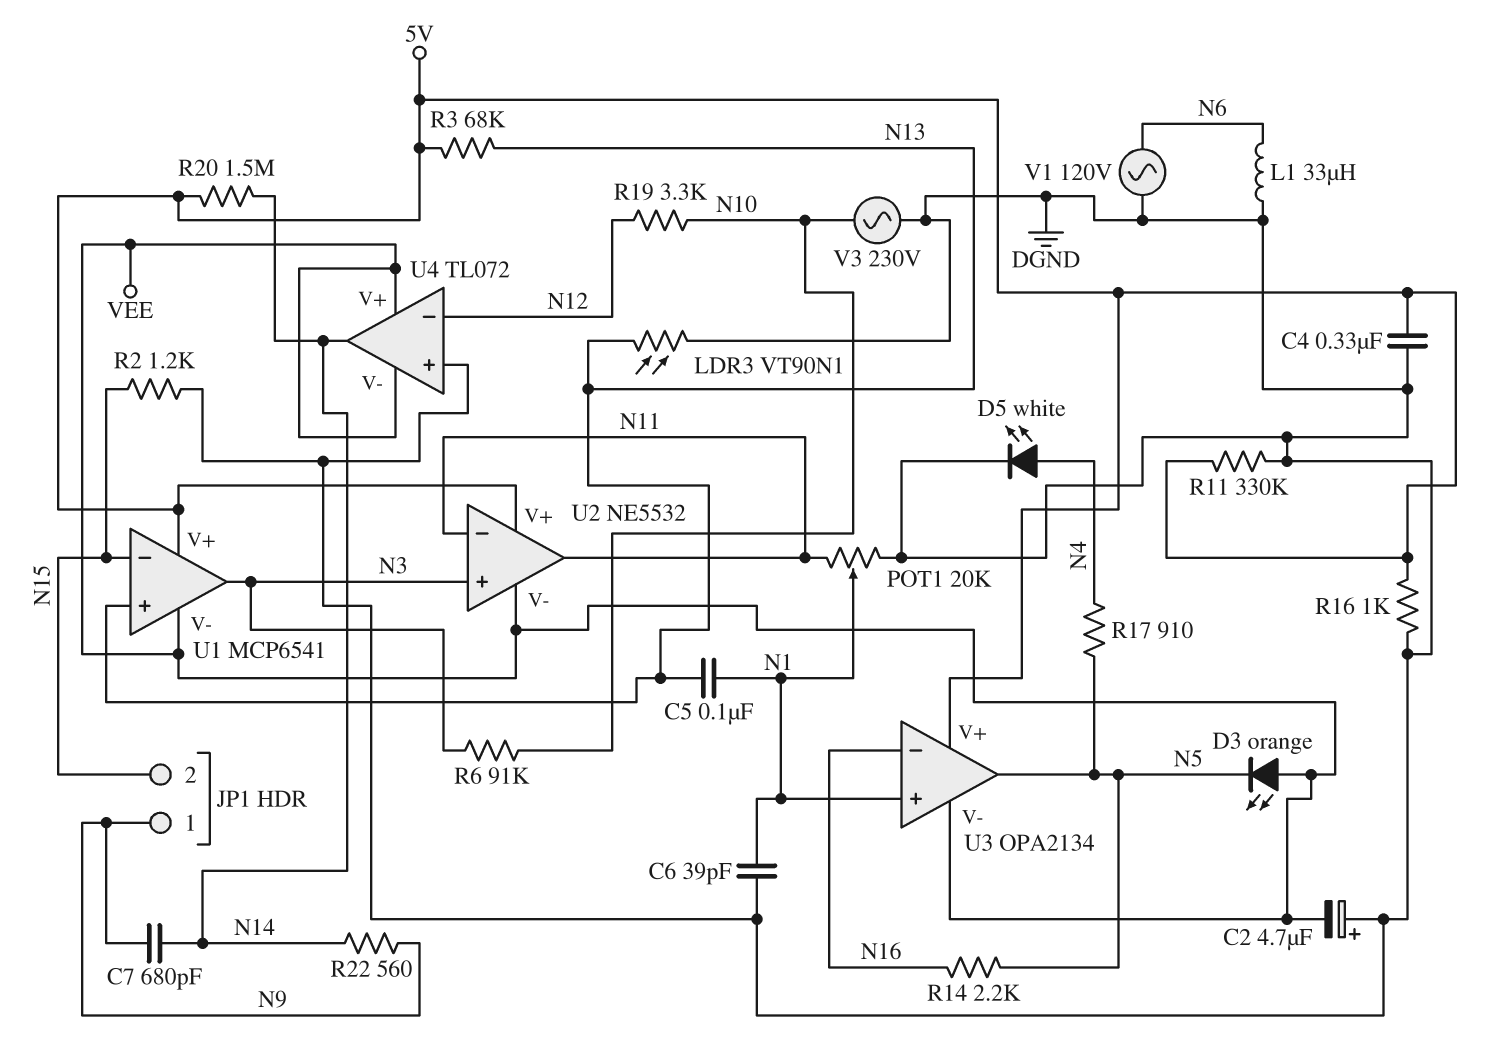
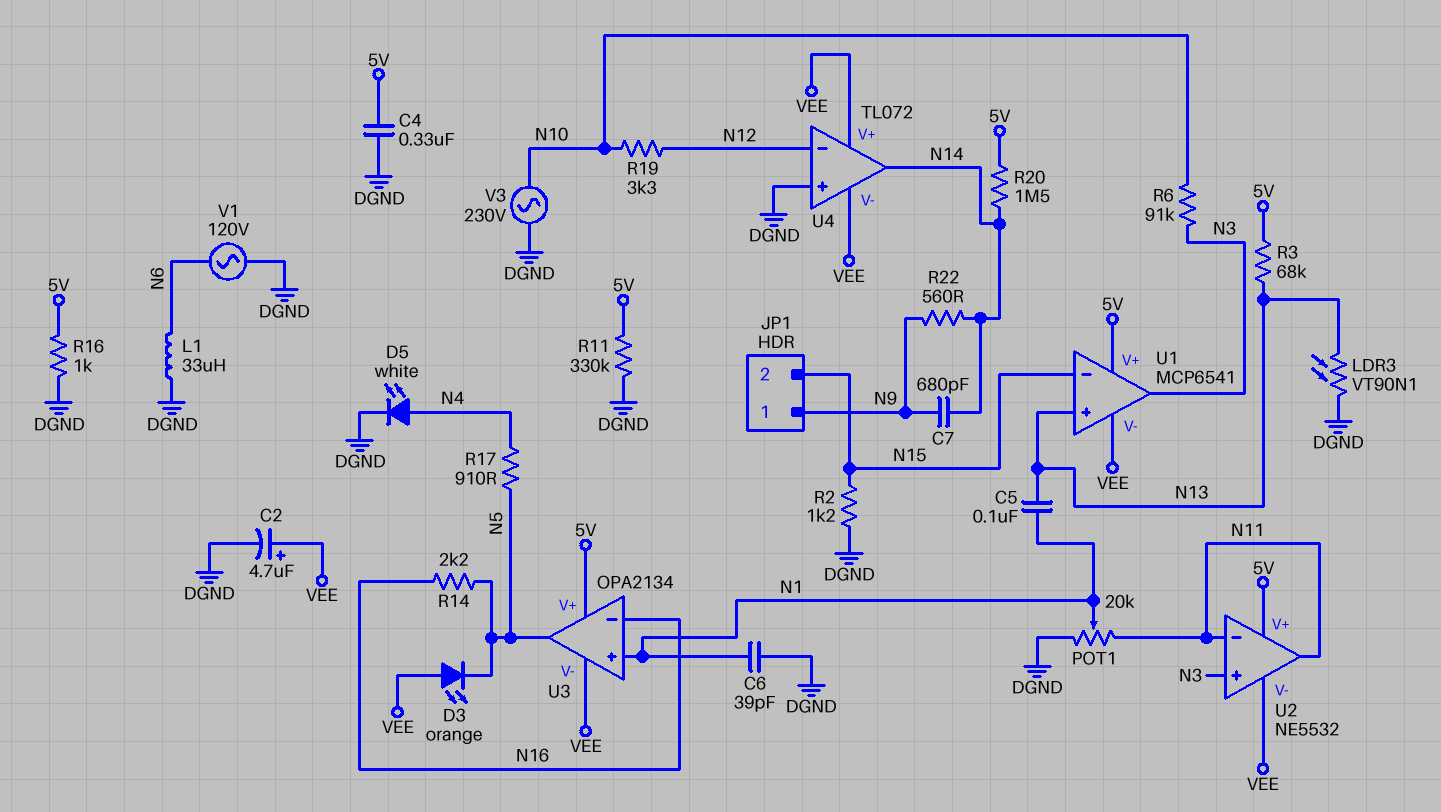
C2: 4.7uF (plus DGND, minus VEE) -> 4.7uF (plus VEE, minus DGND)

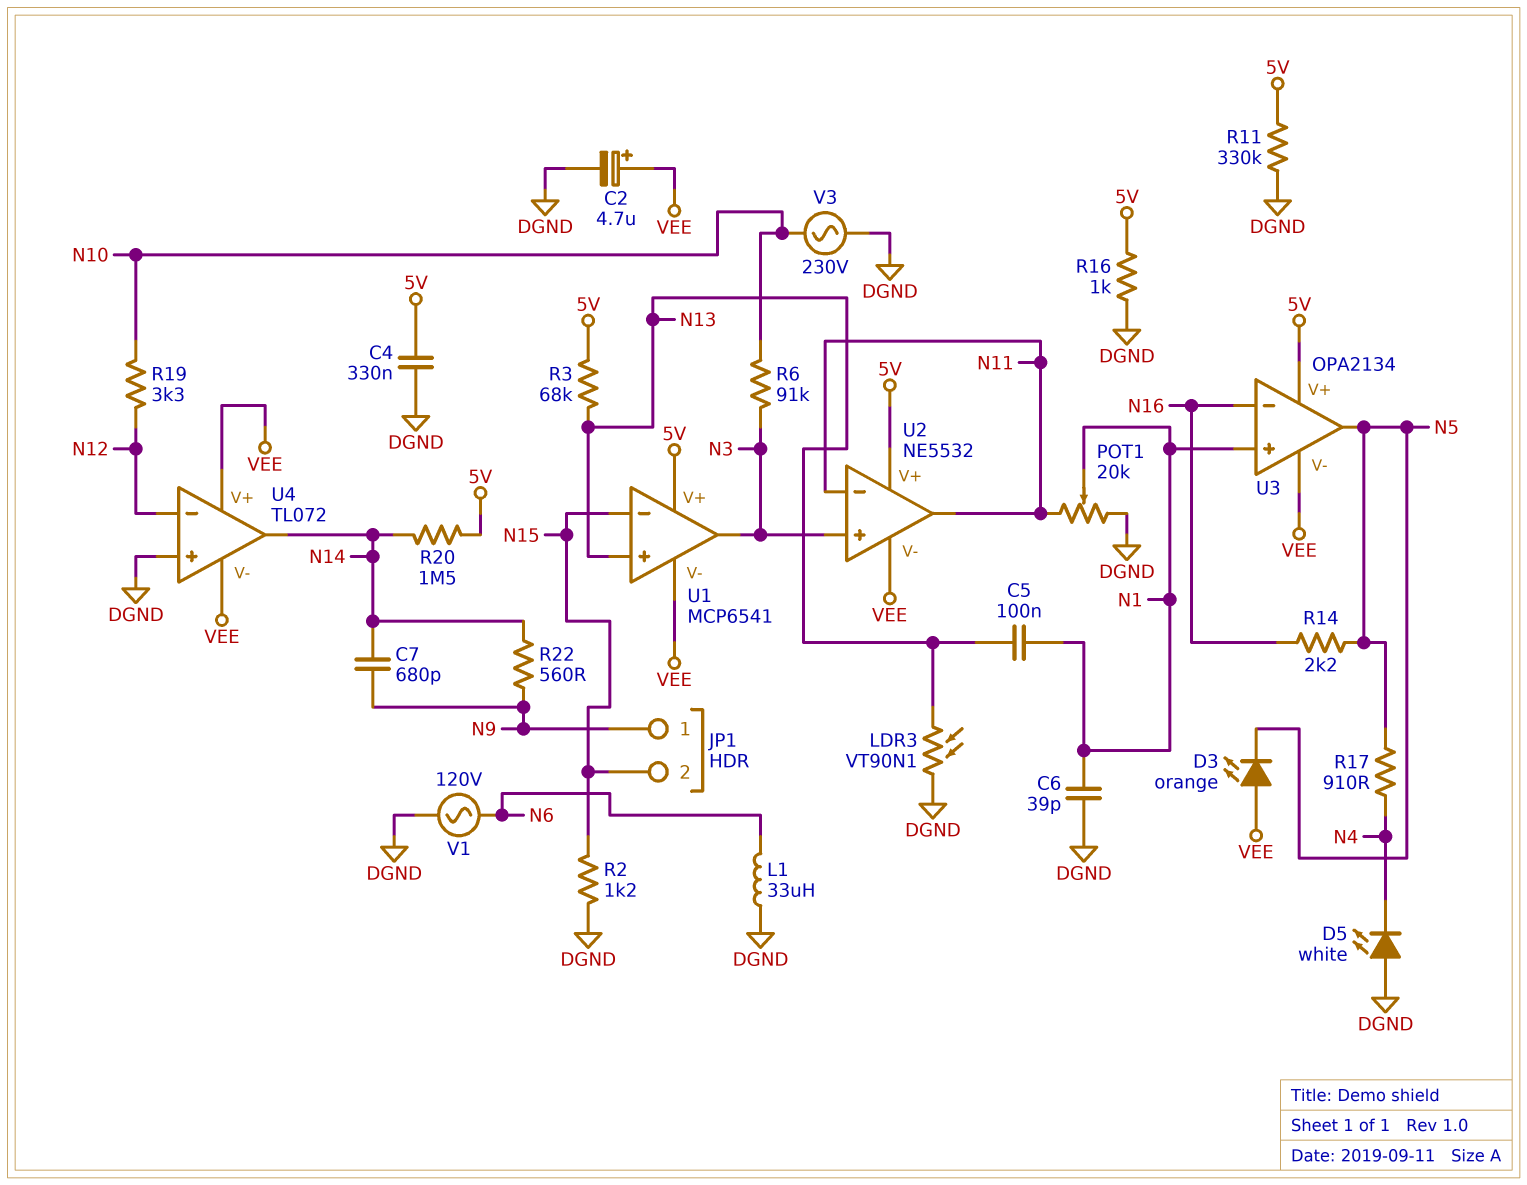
D5: LED white (A N4, K DGND) -> LED white (A DGND, K N4)

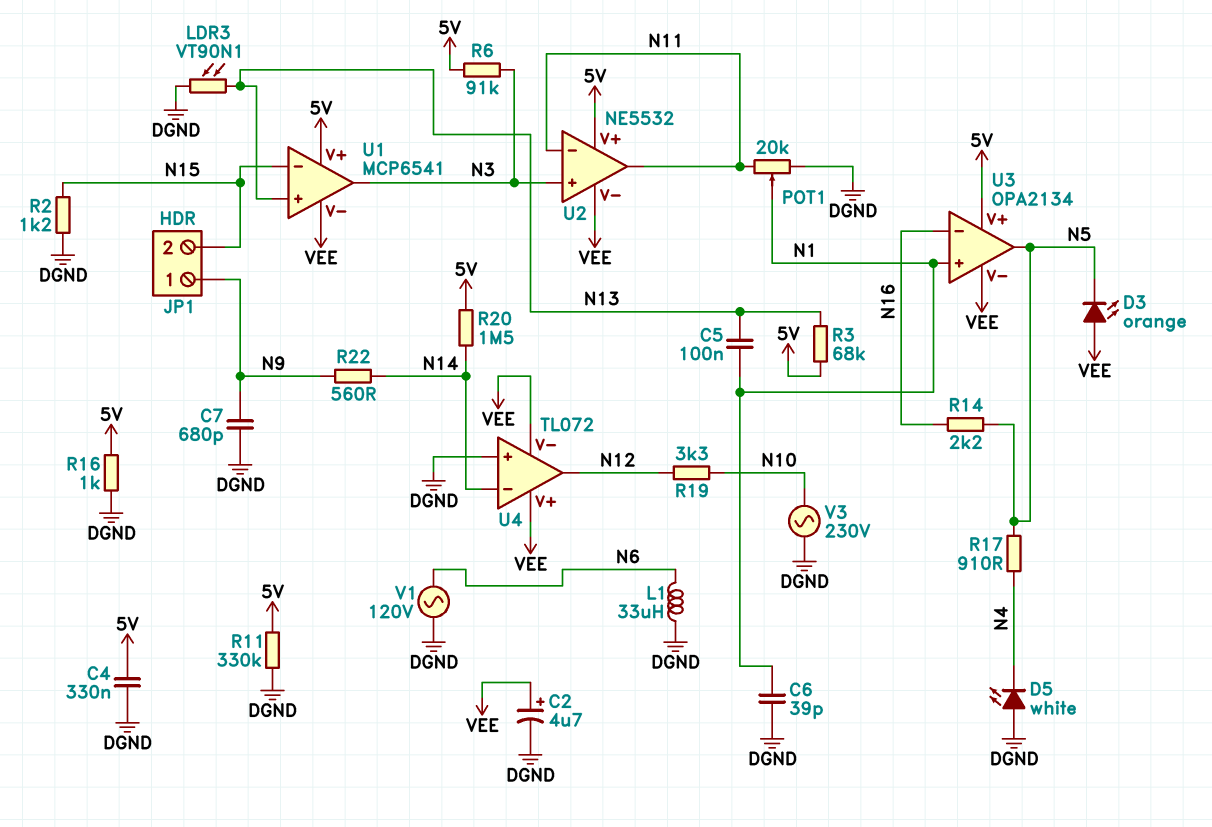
C7: 680pF (N9, N14) -> 680pF (DGND, N9)
R6: 91k (N3, N10) -> 91k (5V, N3)
U4 pin in-: N12 -> N14
U4 pin out: N14 -> N12

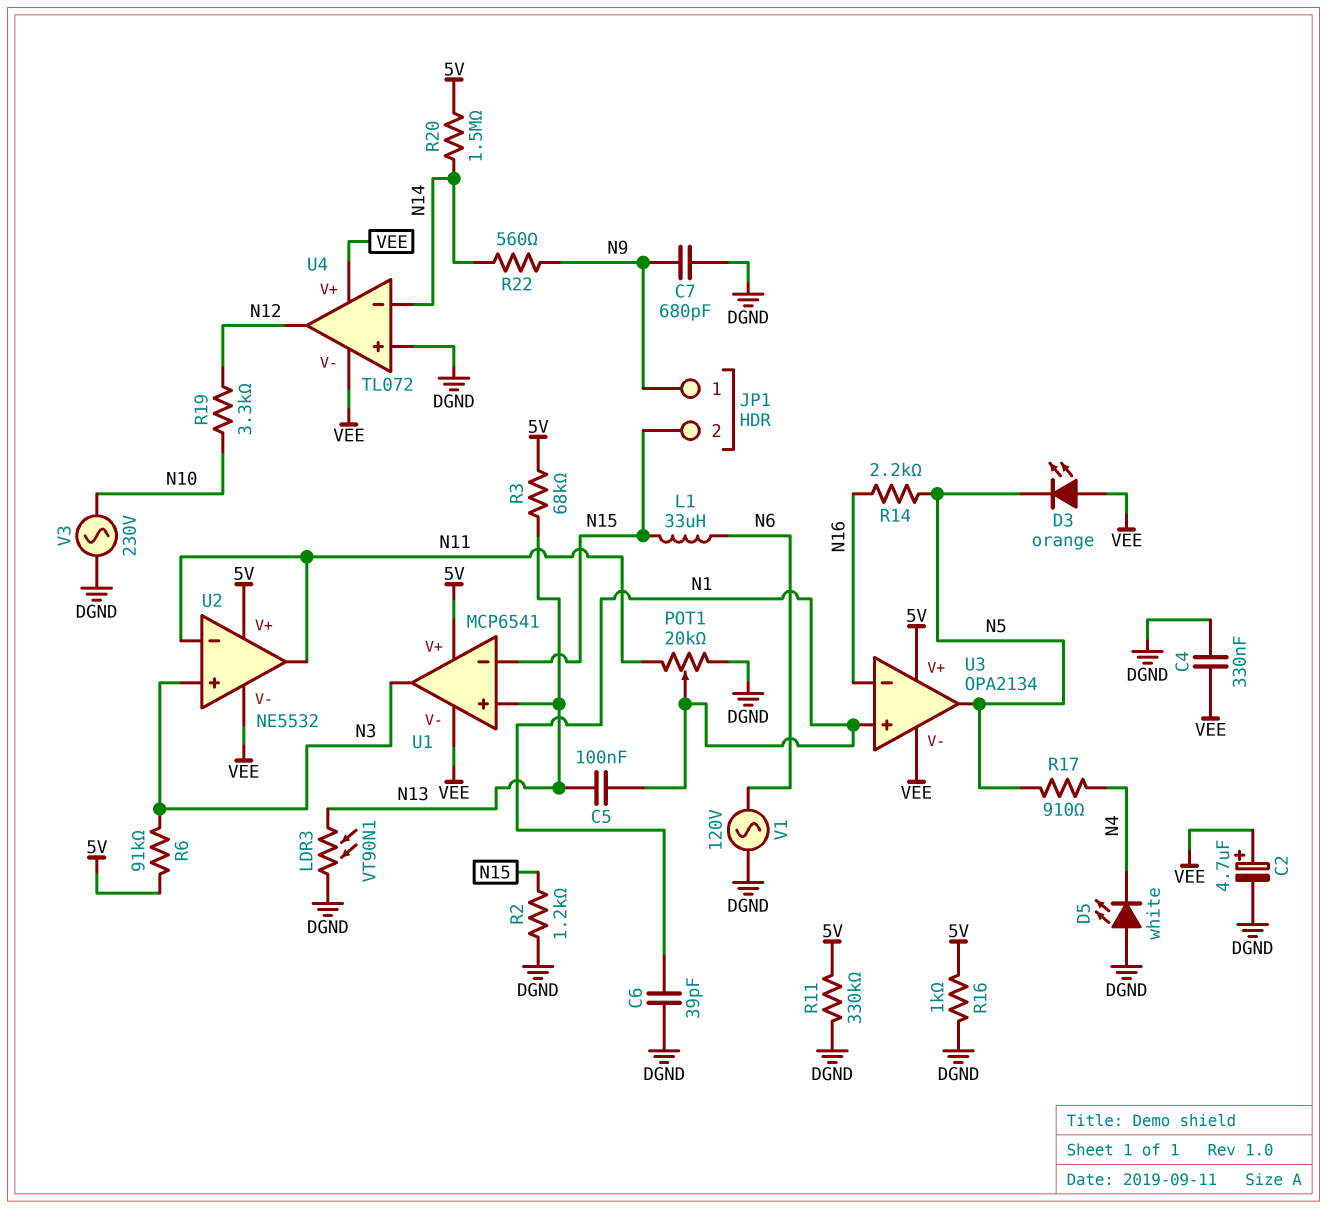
C4: 330nF (5V, DGND) -> 330nF (DGND, VEE)
L1: 33uH (DGND, N6) -> 33uH (N6, N15)

